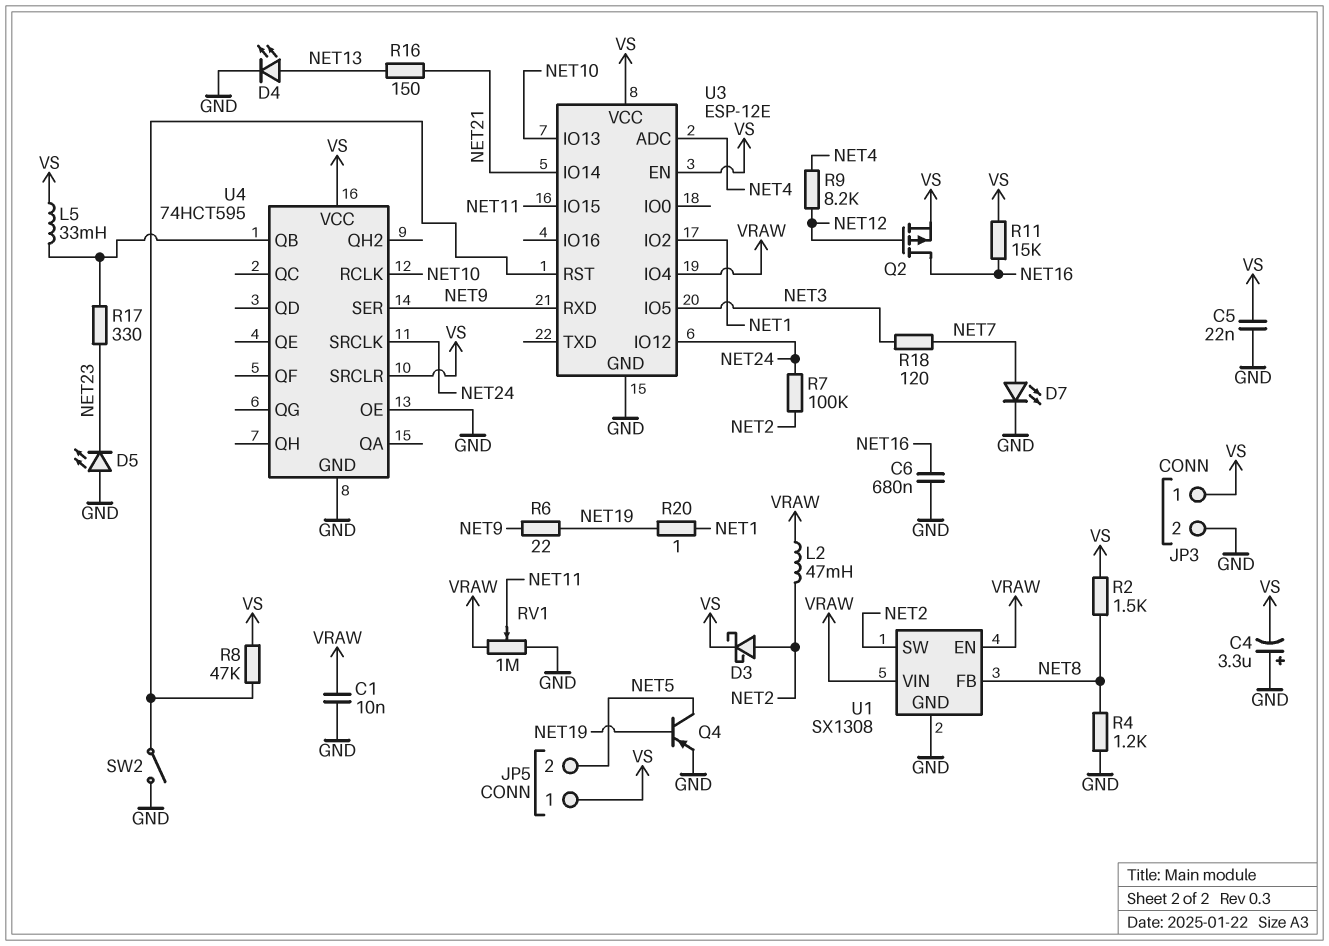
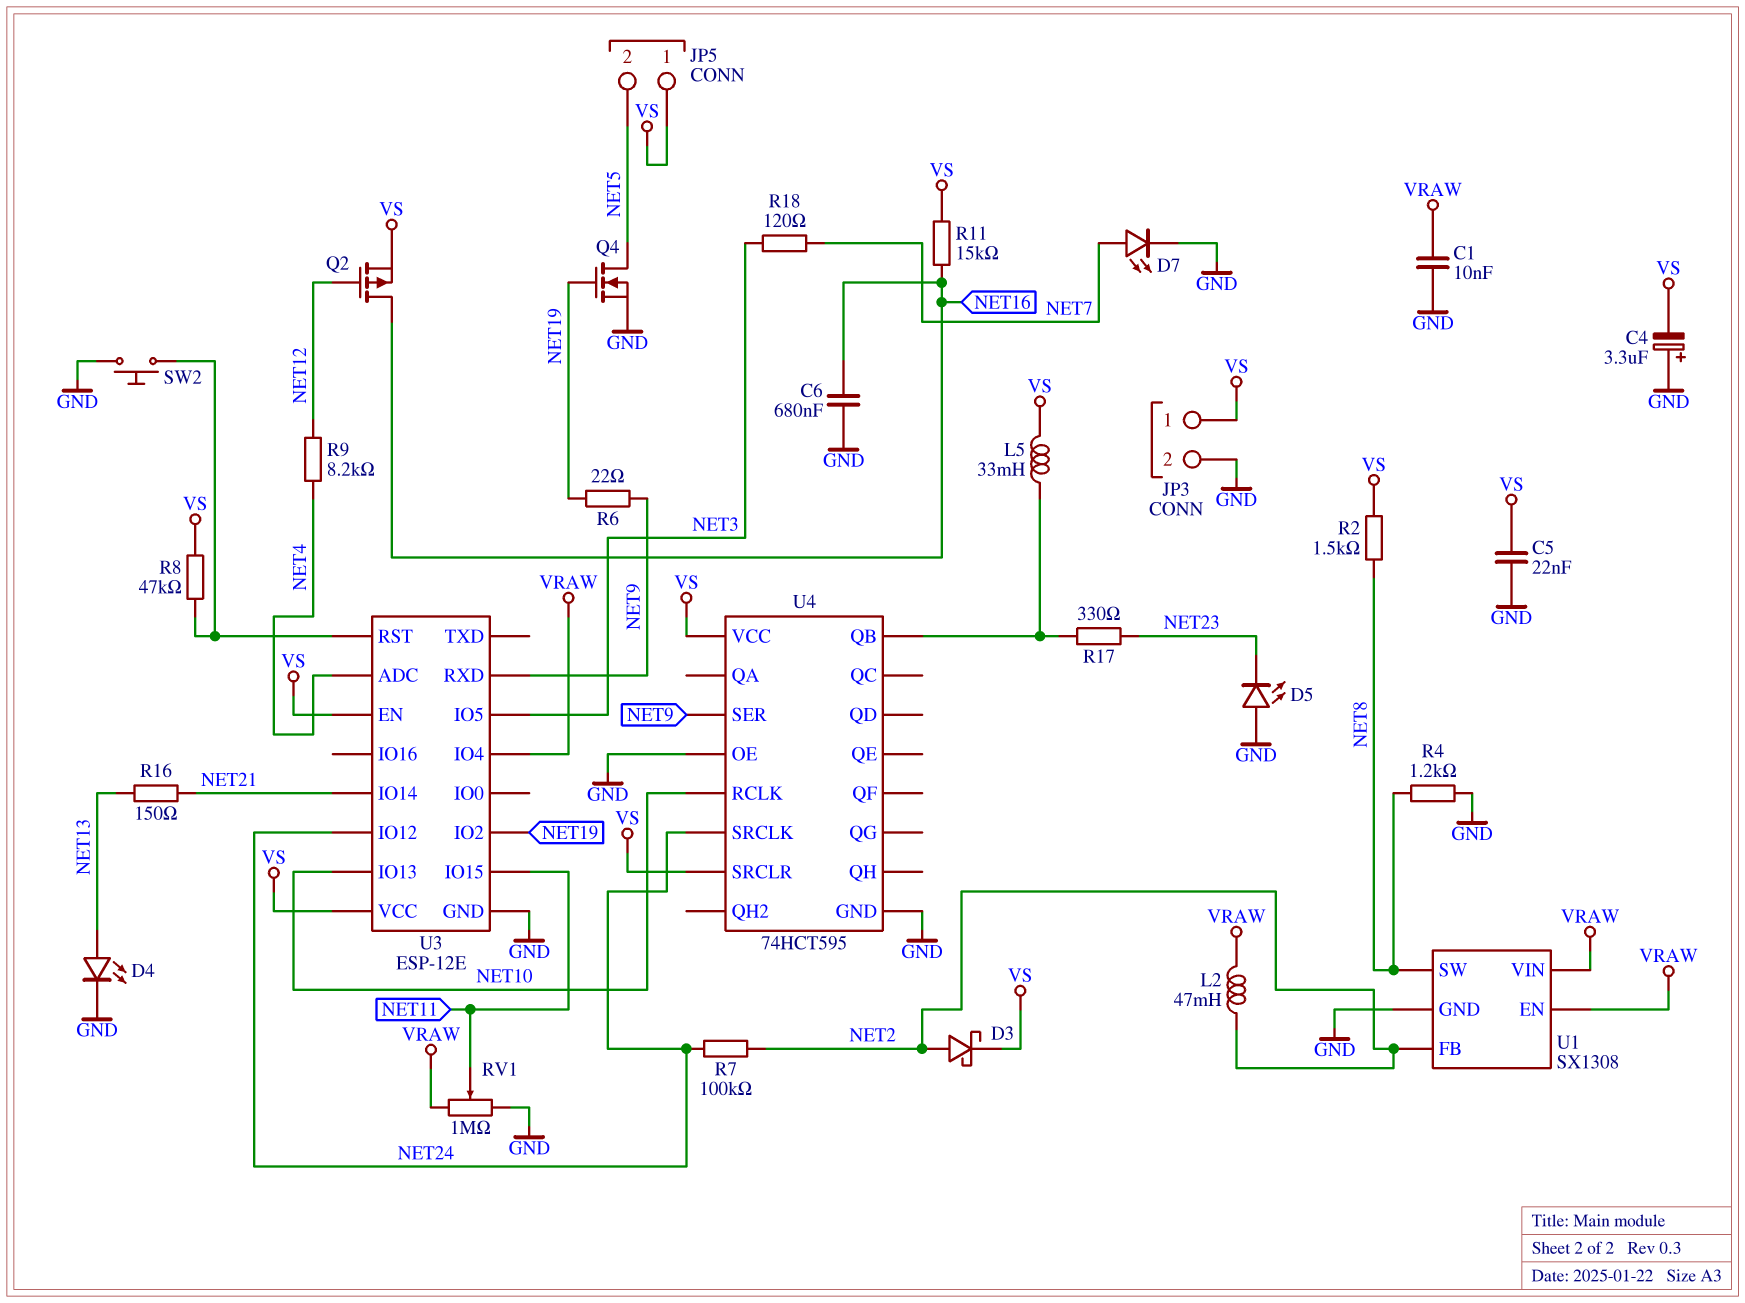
Q4: PNP (B NET19, C NET5, E GND) -> NMOS (G NET19, D NET5, S GND)
R20: 1 (NET1, NET19) -> none
SW2: switch (GND, U3/RST) -> button (GND, U3/RST)
U1 pin FB: NET8 -> NET2
U1 pin SW: NET2 -> NET8
U3 pin IO2: NET1 -> NET19

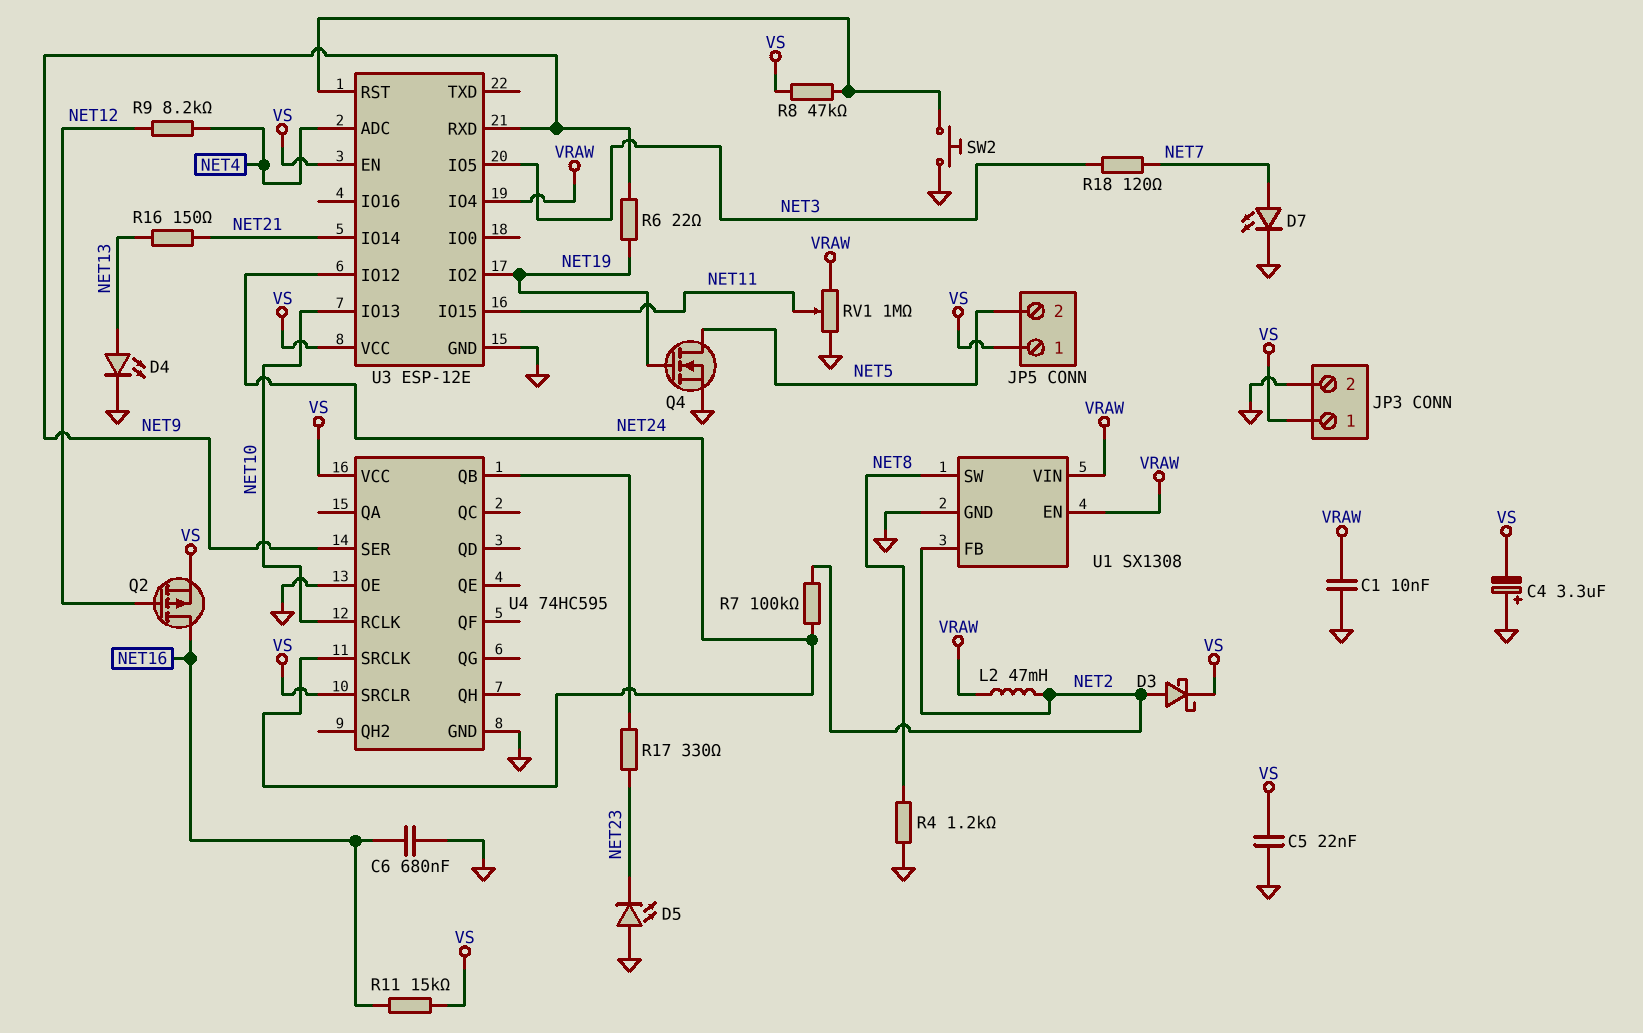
L5: 33mH (U4/QB, VS) -> none
R2: 1.5k (NET8, VS) -> none
U4: 74HCT595 -> 74HC595

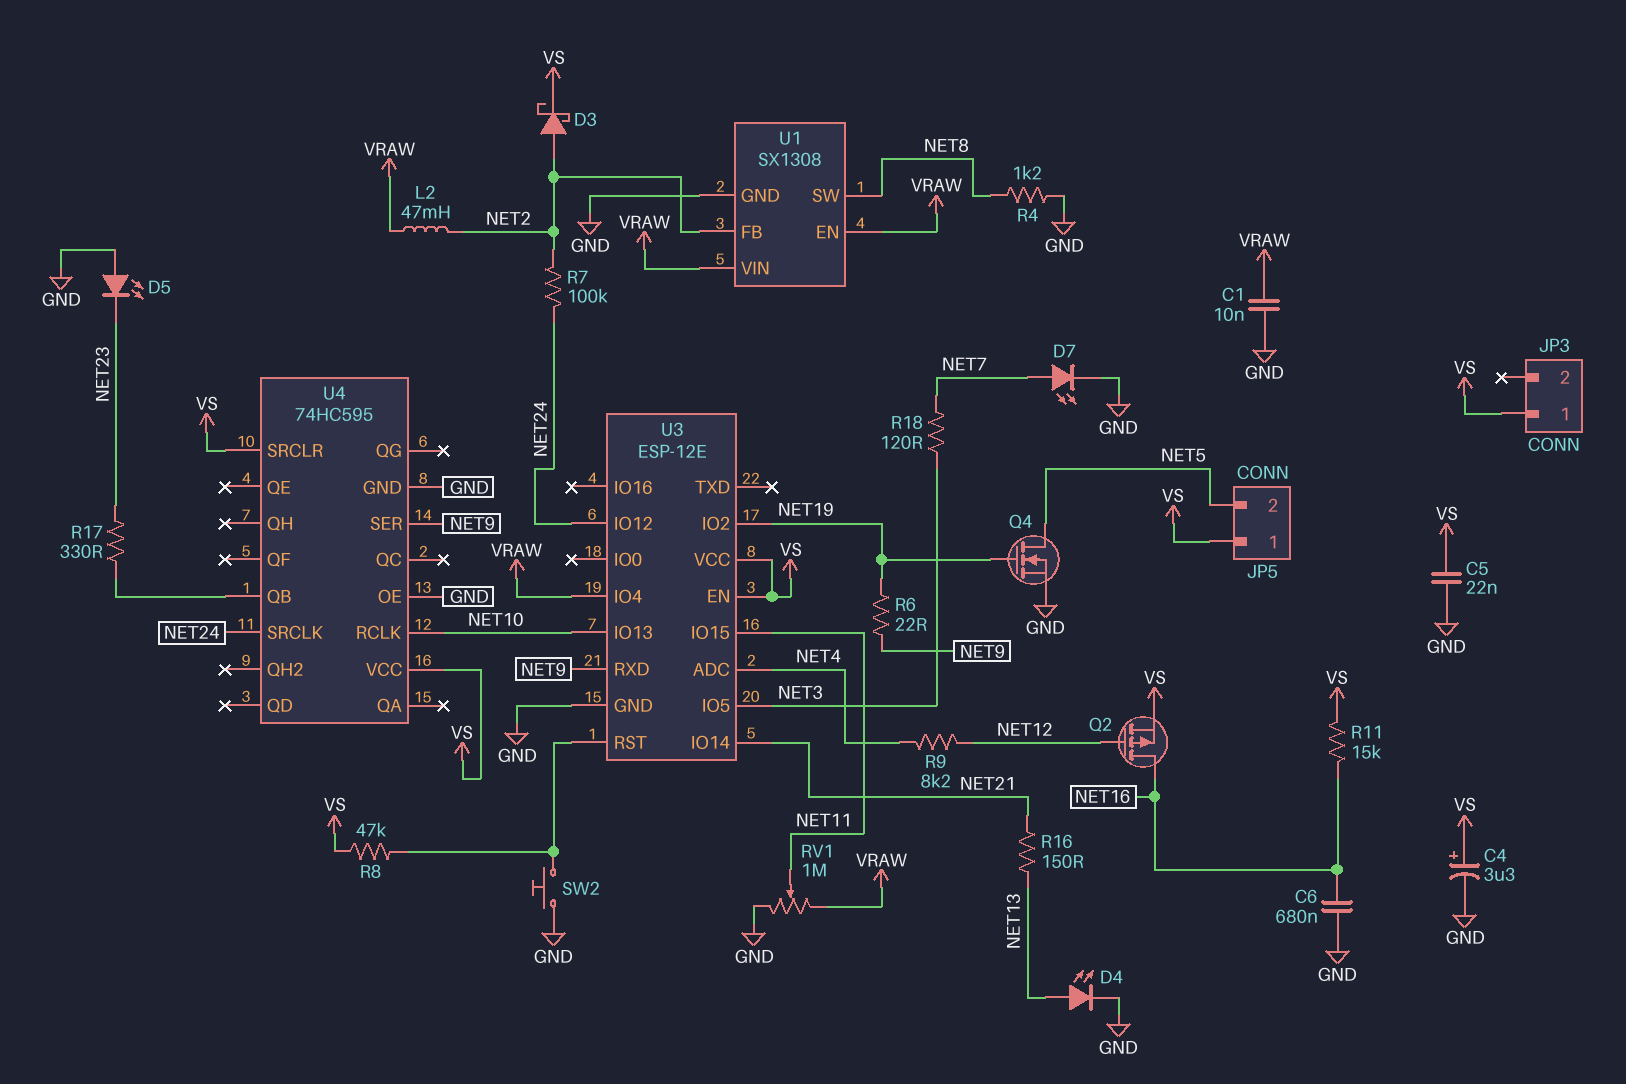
C4: 3.3uF (plus GND, minus VS) -> 3.3uF (plus VS, minus GND)
JP3 pin 2: GND -> none

